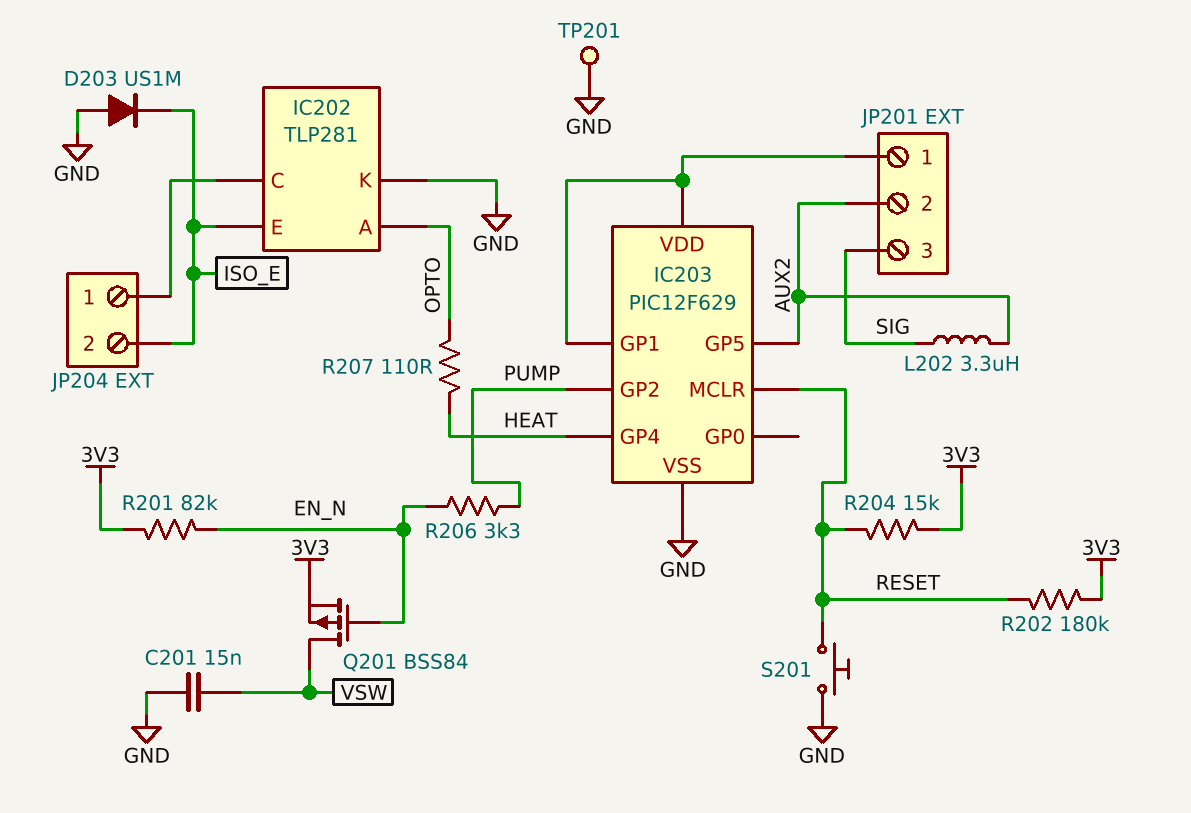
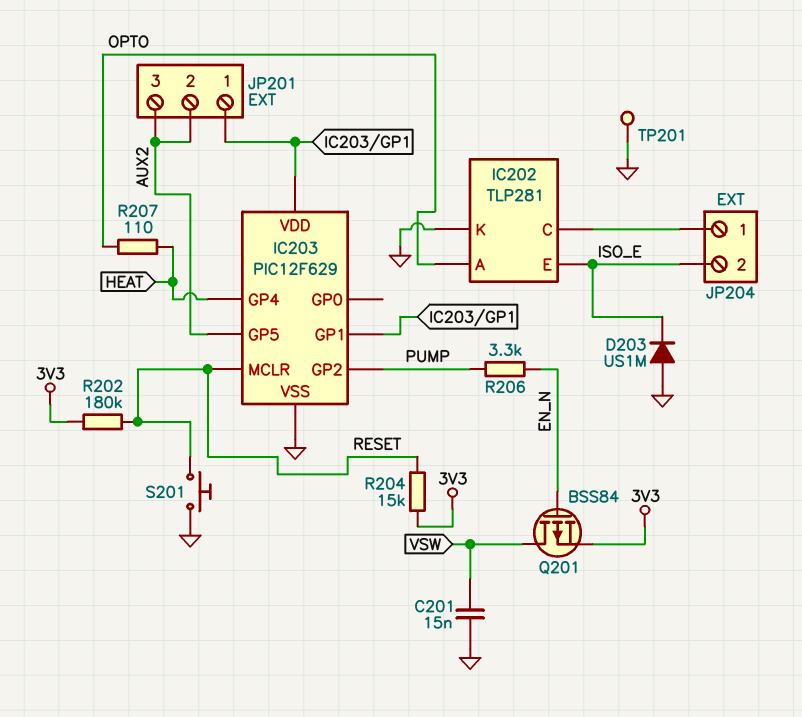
JP201 pin 3: SIG -> AUX2
L202: 3.3uH (AUX2, SIG) -> none
R201: 82k (3V3, EN_N) -> none

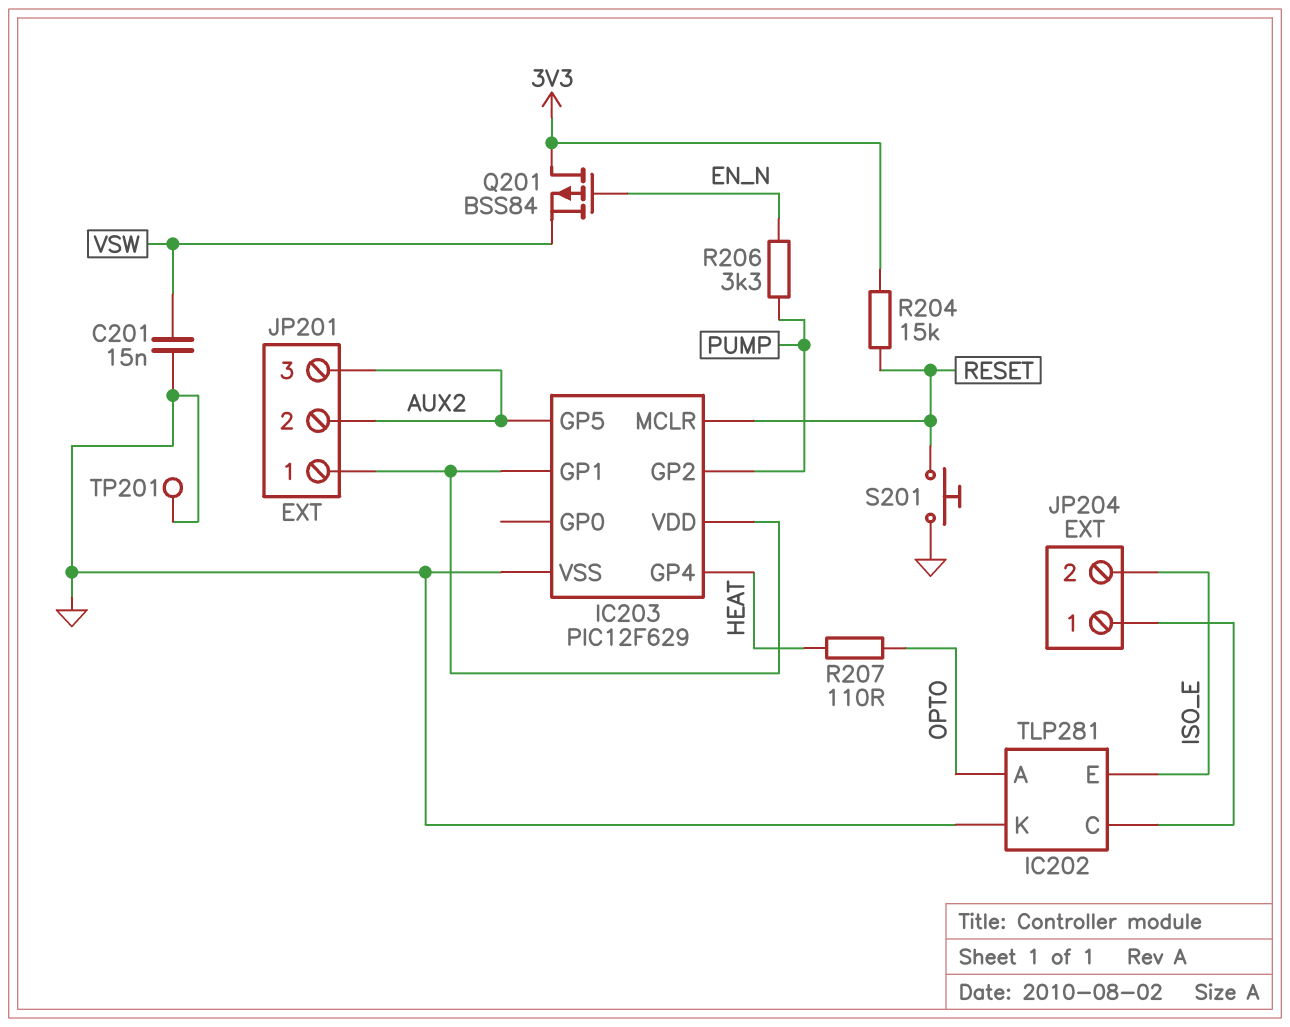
D203: diode US1M (A GND, K ISO_E) -> none
Q201: PMOS BSS84 (G EN_N, D VSW, S 3V3) -> PMOS BSS84 (G EN_N, D 3V3, S VSW)
R202: 180k (3V3, RESET) -> none

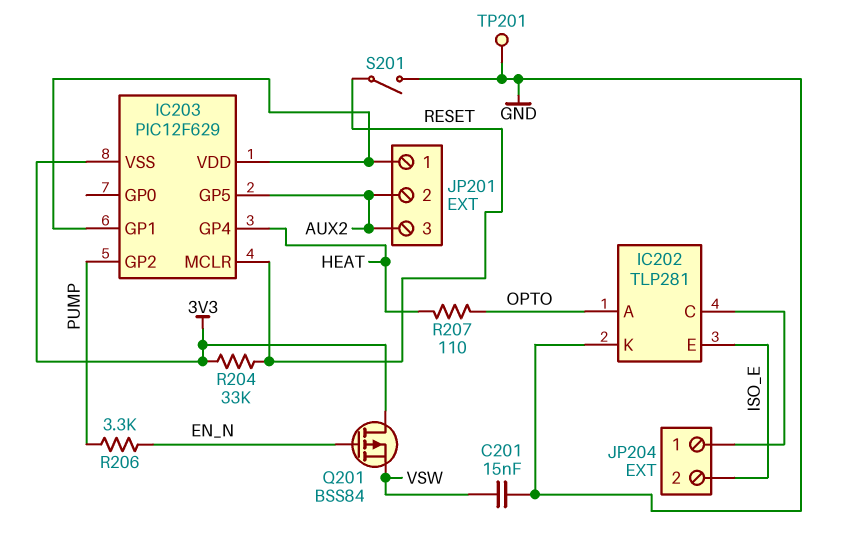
IC203 pin VSS: GND -> 3V3
R204: 15k (3V3, RESET) -> 33k (3V3, RESET)
S201: button (GND, RESET) -> switch (GND, RESET)

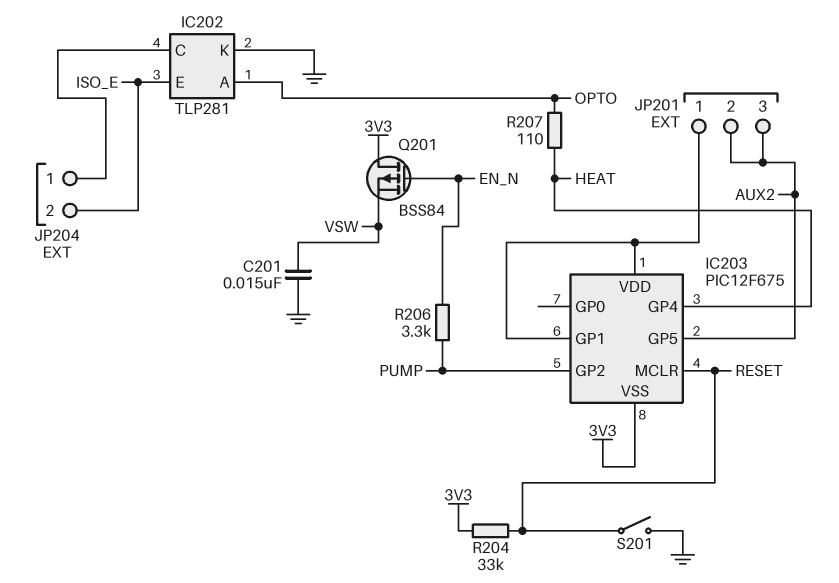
IC203: PIC12F629 -> PIC12F675
TP201: test point (GND) -> none

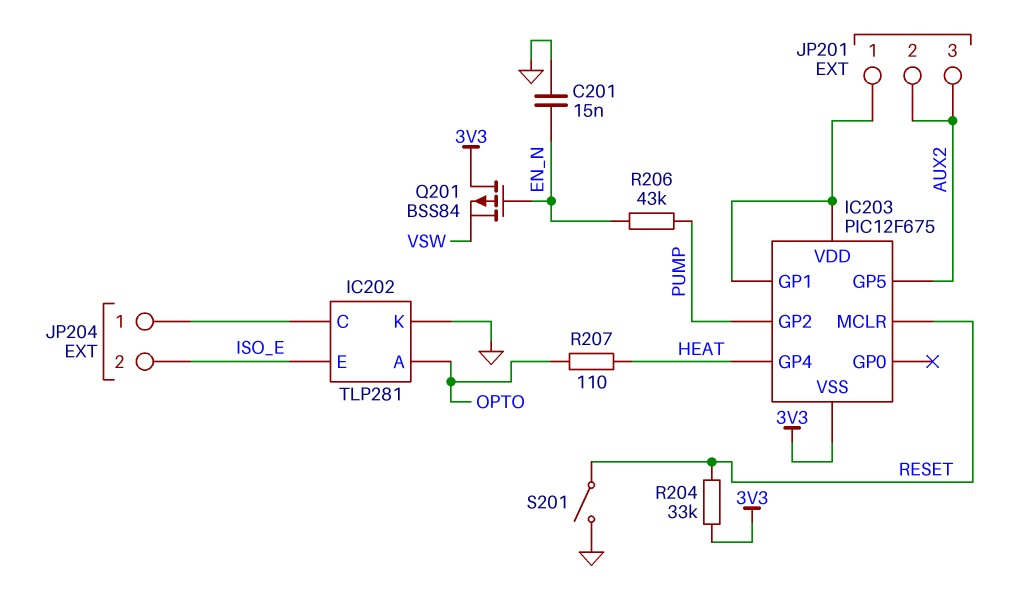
C201: 15nF (GND, VSW) -> 15nF (EN_N, GND)
R206: 3.3k (EN_N, PUMP) -> 43k (EN_N, PUMP)

